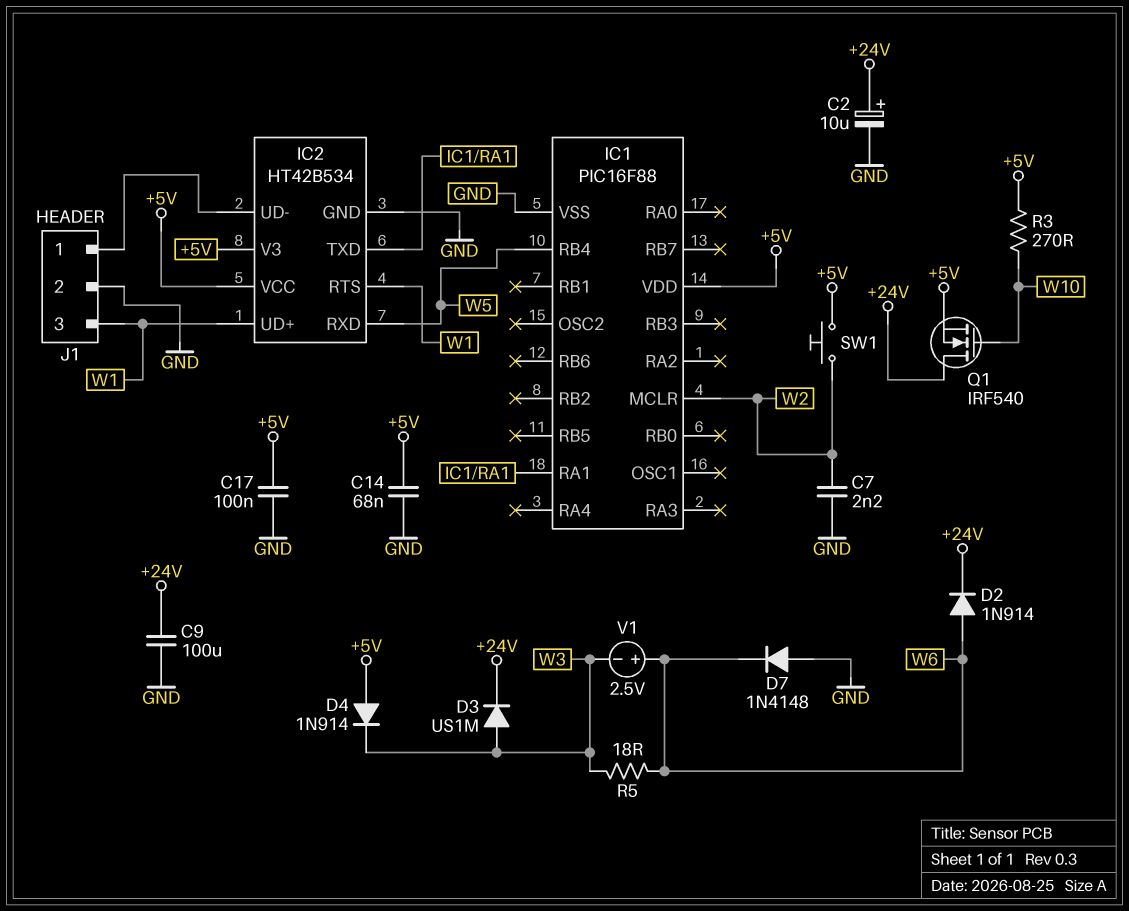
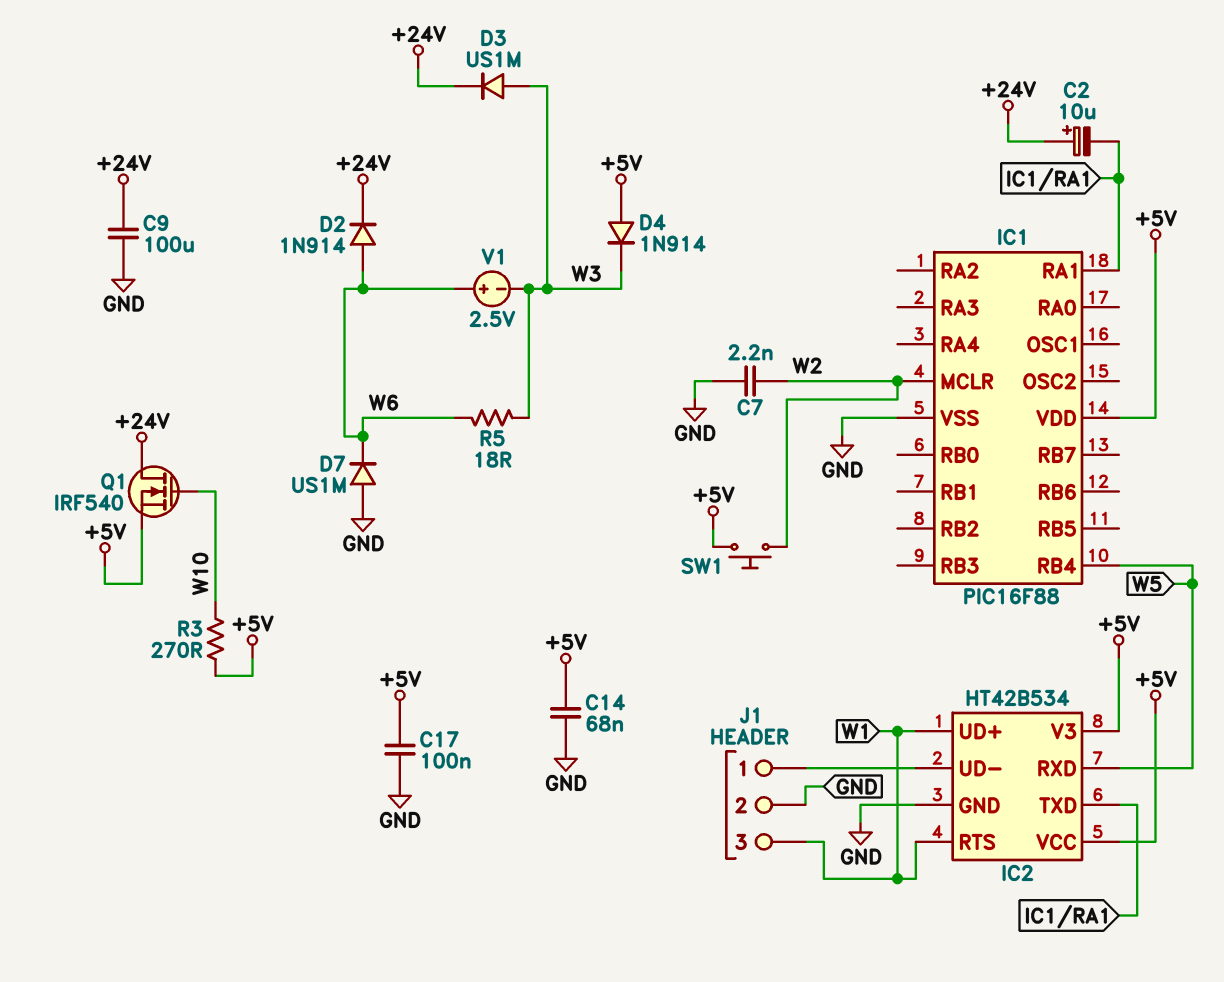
C2: 10uF (plus +24V, minus GND) -> 10uF (plus +24V, minus IC1/RA1)
D7: diode 1N4148 (A GND, K W6) -> diode US1M (A GND, K W6)

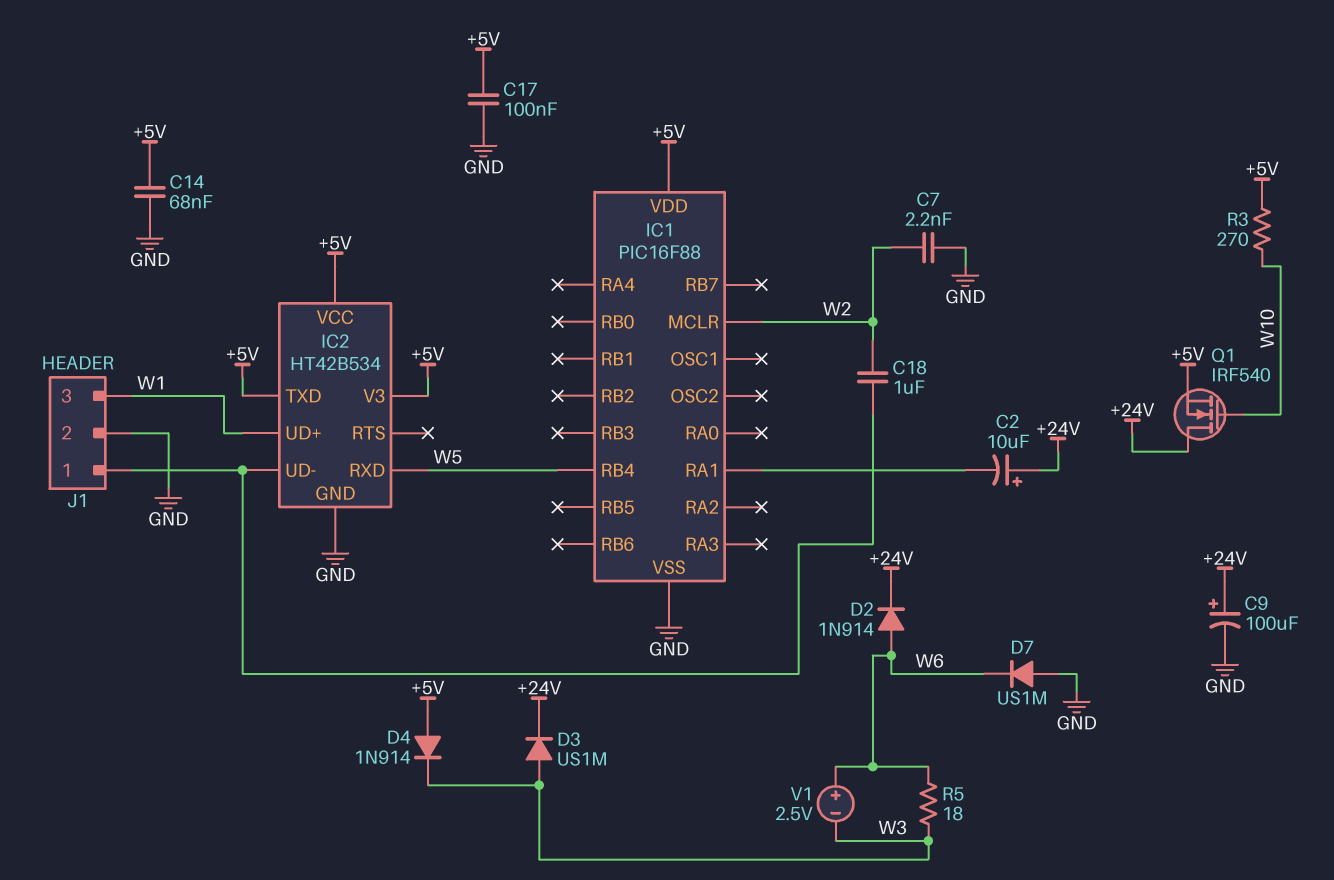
C9: 100uF (+24V, GND) -> 100uF (plus +24V, minus GND)
C18: none -> 1uF (IC2/UD-, W2)
IC2 pin RTS: W1 -> none
IC2 pin TXD: IC1/RA1 -> +5V
SW1: button (+5V, W2) -> none

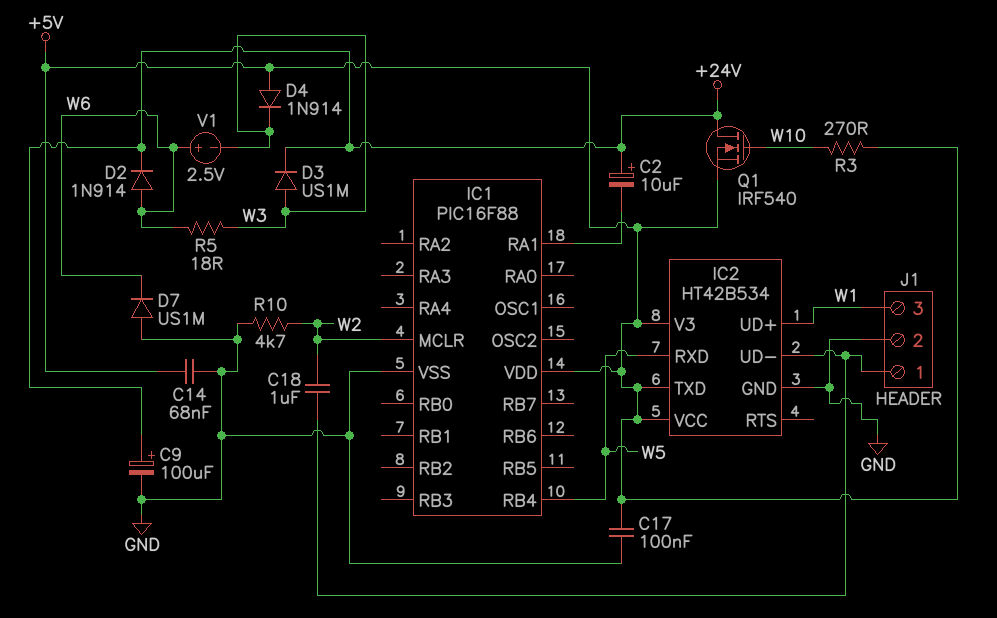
C7: 2.2nF (GND, W2) -> none
R10: none -> 4.7k (GND, W2)

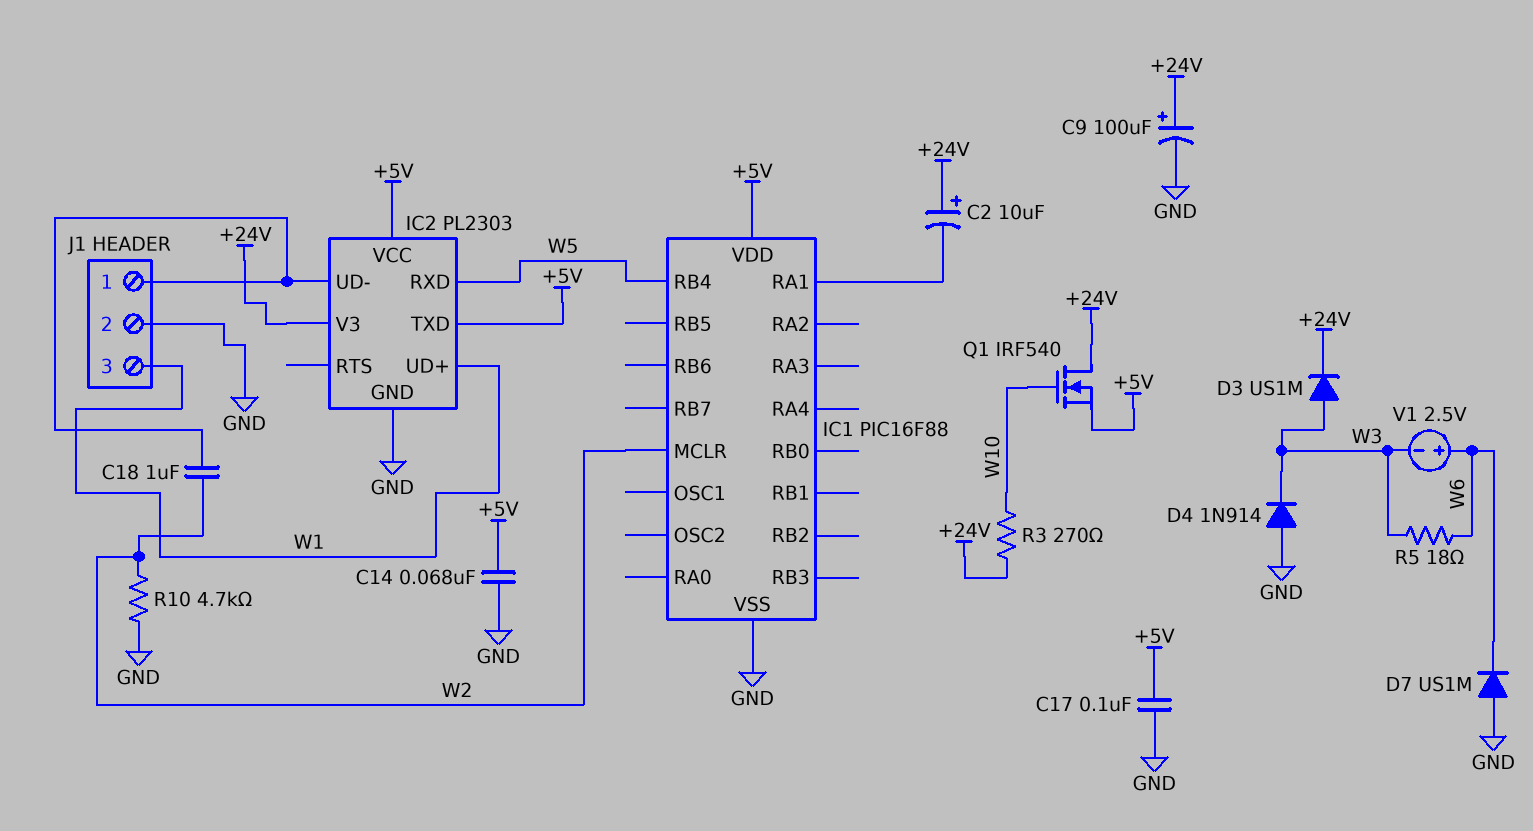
D2: diode 1N914 (A W6, K +24V) -> none
D4: diode 1N914 (A +5V, K W3) -> diode 1N914 (A GND, K W3)
IC2: HT42B534 -> PL2303
IC2 pin V3: +5V -> +24V
R3: 270 (+5V, W10) -> 270 (+24V, W10)

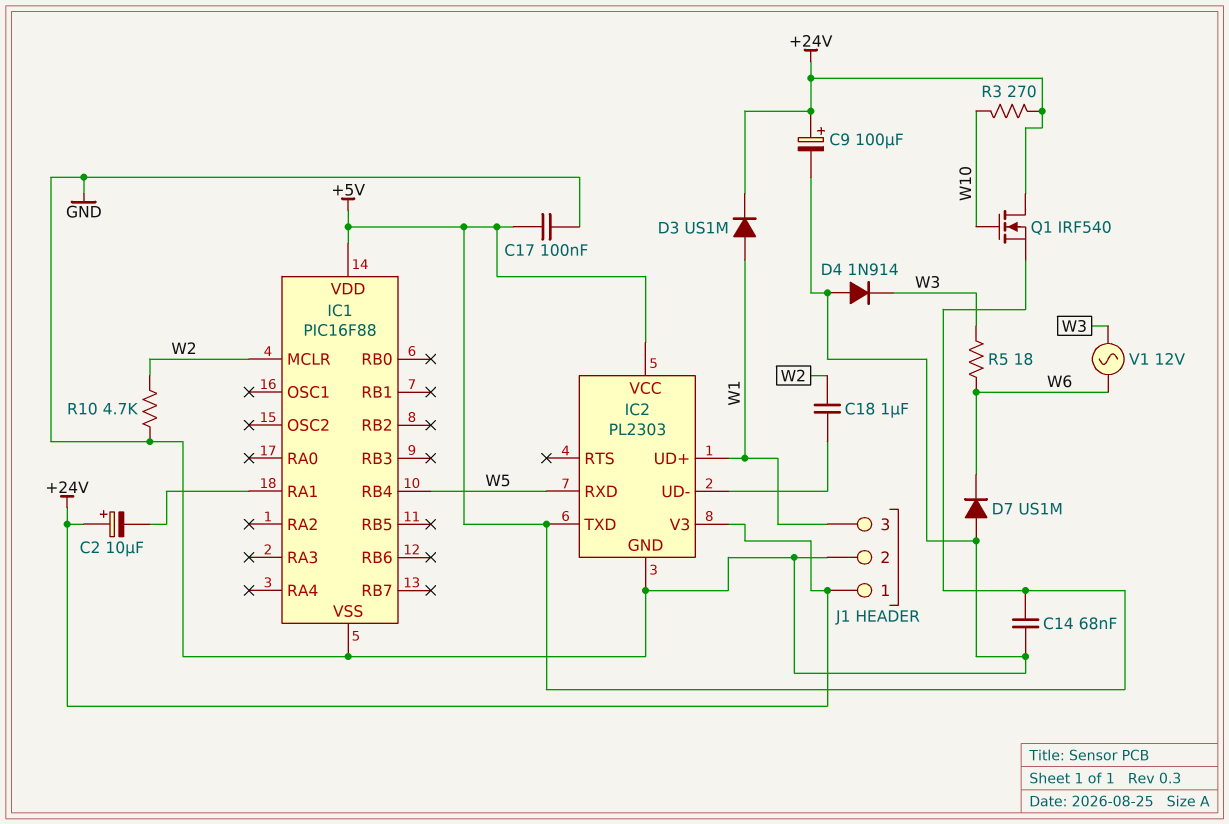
D3: diode US1M (A W3, K +24V) -> diode US1M (A W1, K +24V)
J1 pin 1: IC2/UD- -> +24V
V1: 2.5V (plus W6, minus W3) -> AC 12V (W3, W6)

